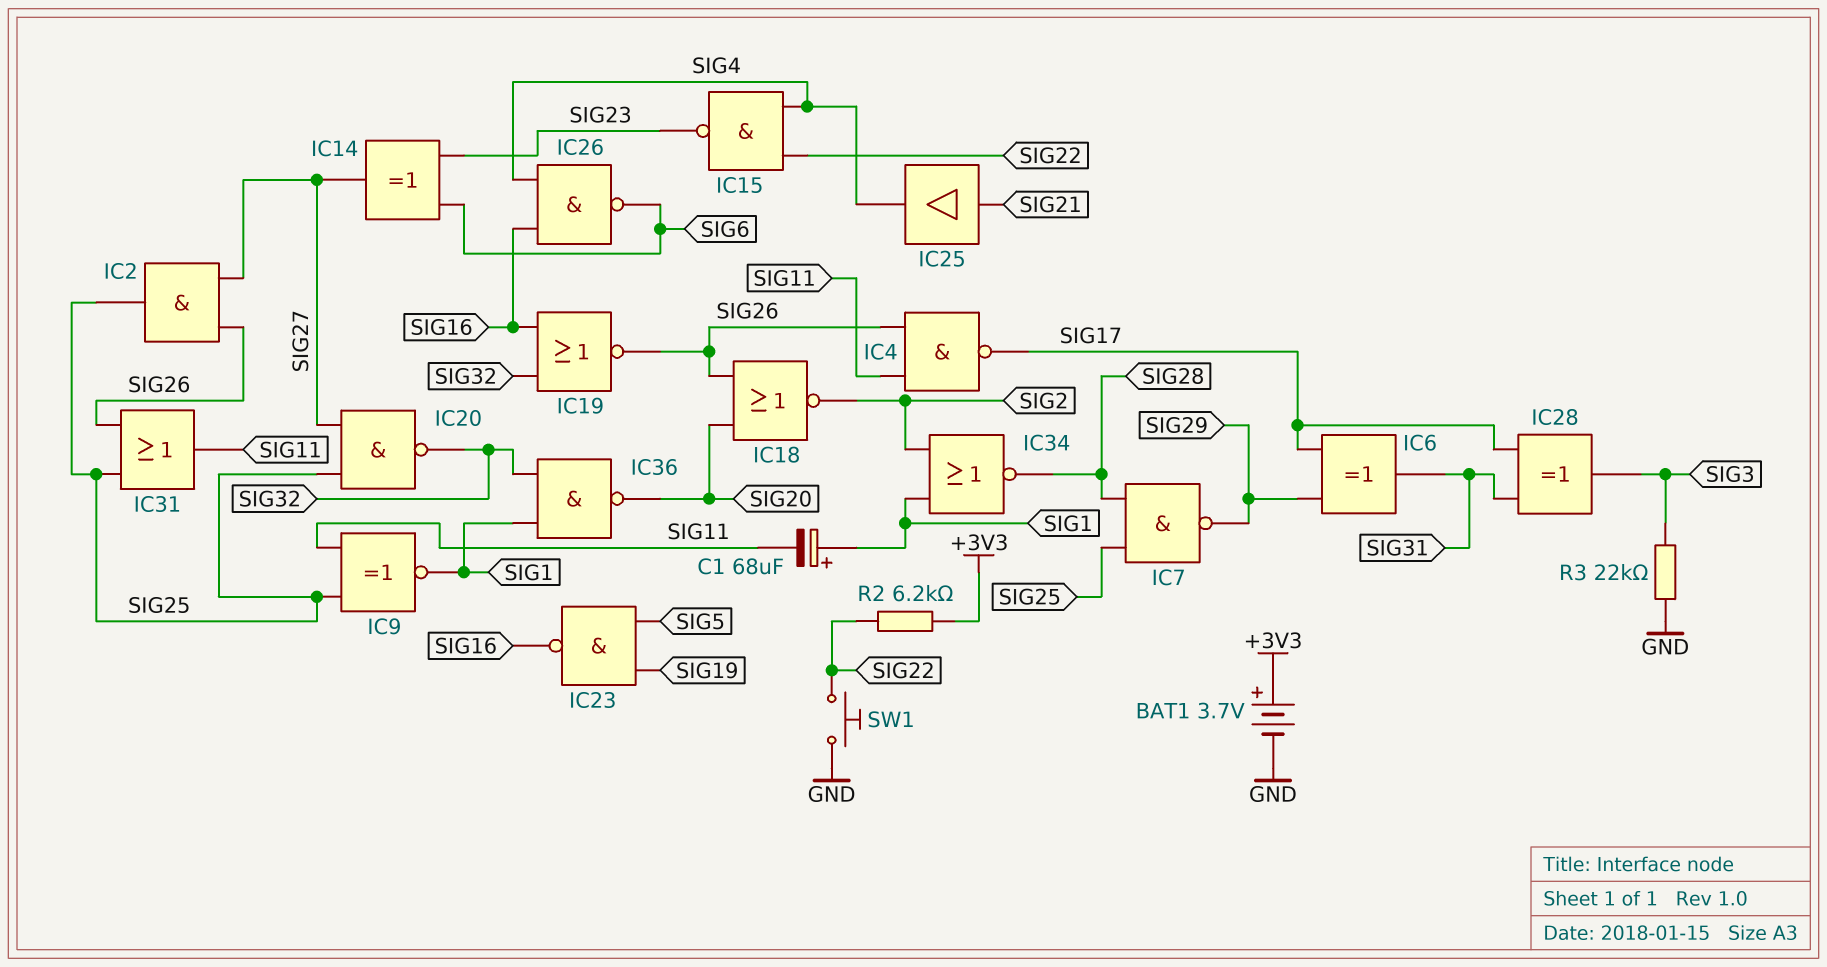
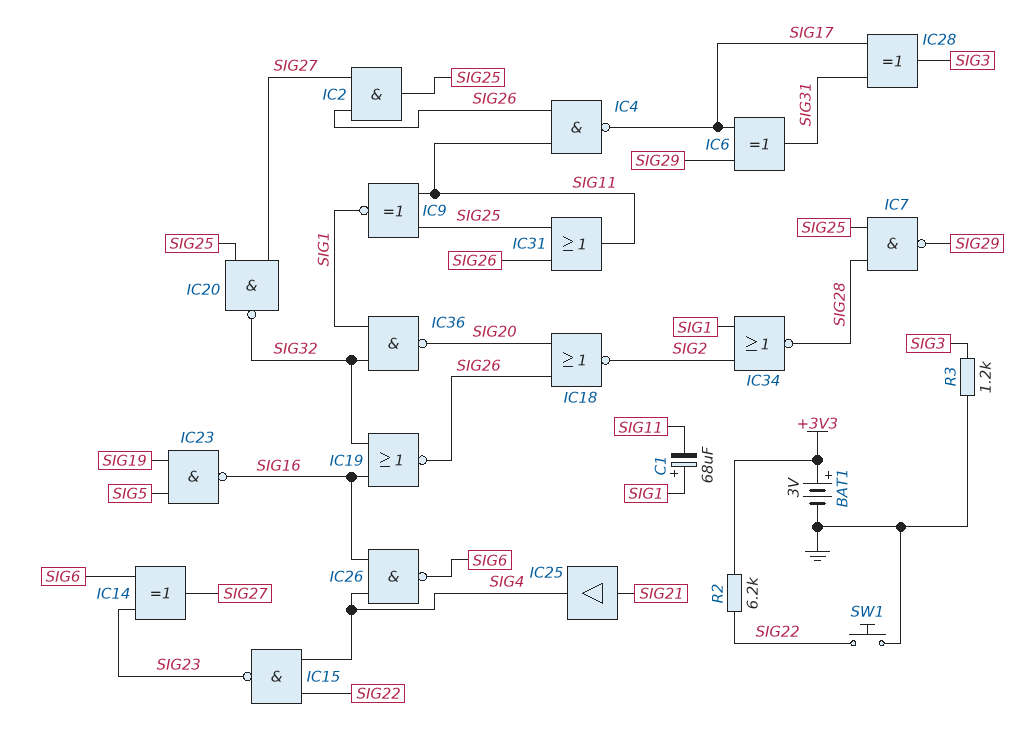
BAT1: 3.7V (plus +3V3, minus GND) -> 3V (plus +3V3, minus GND)
R3: 22k (GND, SIG3) -> 1.2k (GND, SIG3)

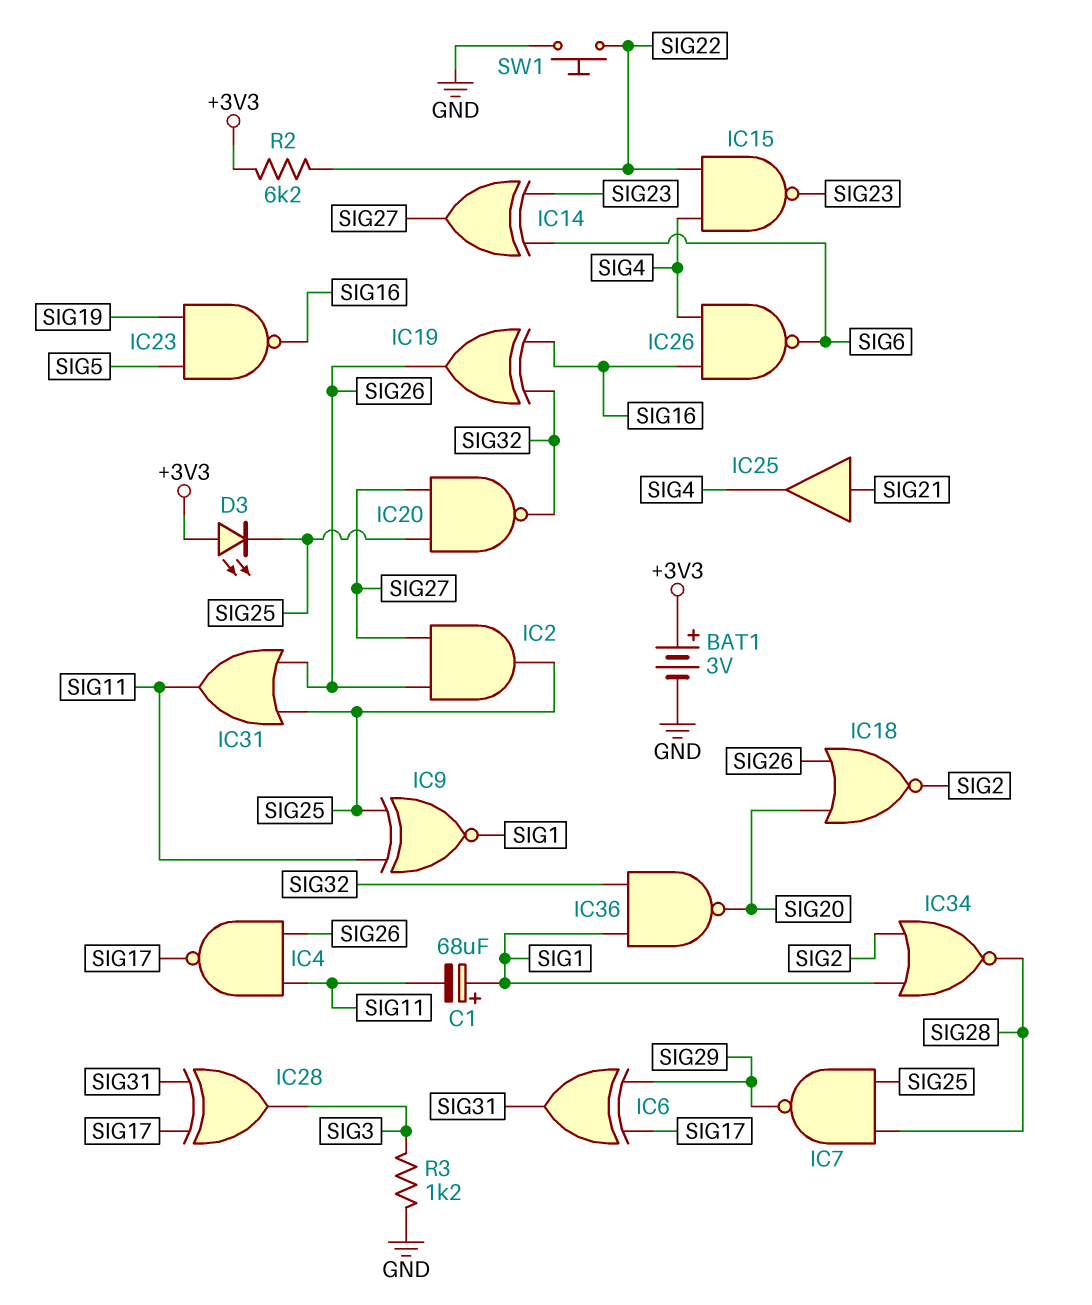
D3: none -> LED (A +3V3, K SIG25)
IC19: NOR (in SIG16, in SIG32, out SIG26) -> XOR (in SIG16, in SIG32, out SIG26)

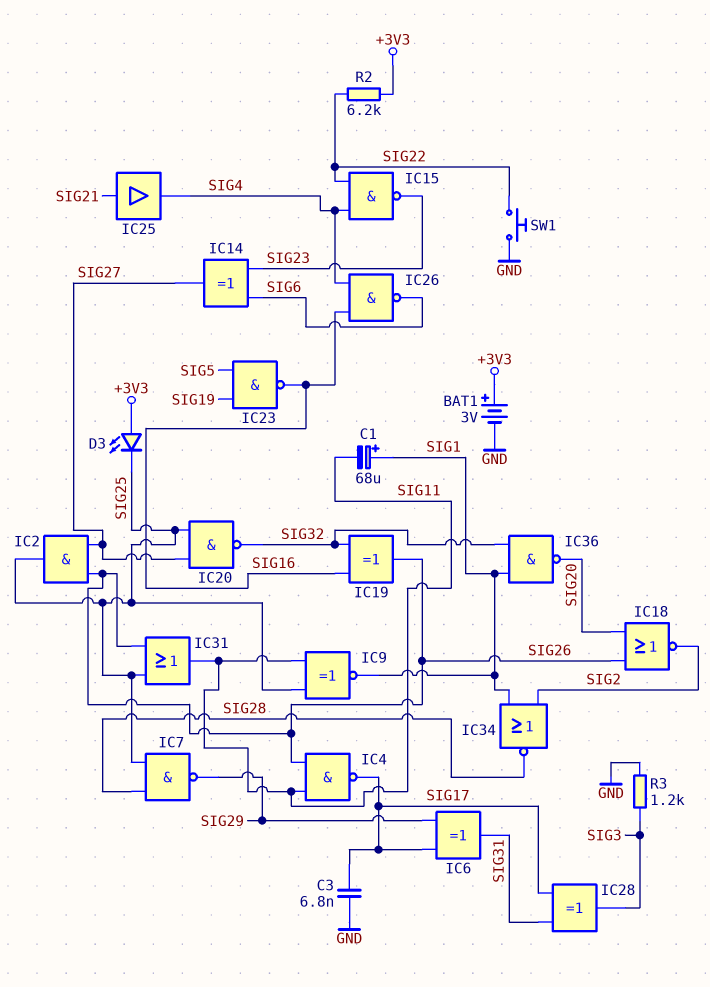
C3: none -> 6.8nF (GND, SIG17)

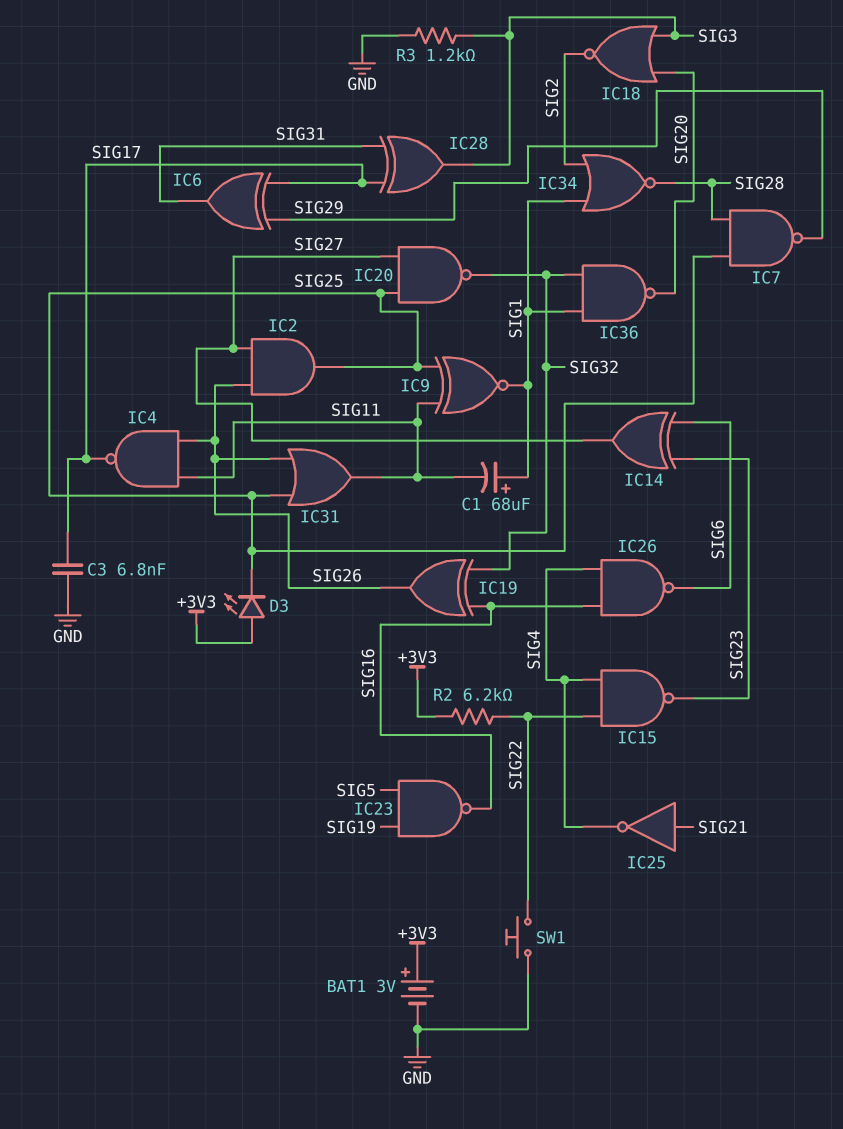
IC18: NOR (in SIG20, in SIG26, out SIG2) -> NOR (in SIG3, in SIG20, out SIG2)
IC25: buffer (in SIG21, out SIG4) -> NOT (in SIG21, out SIG4)

